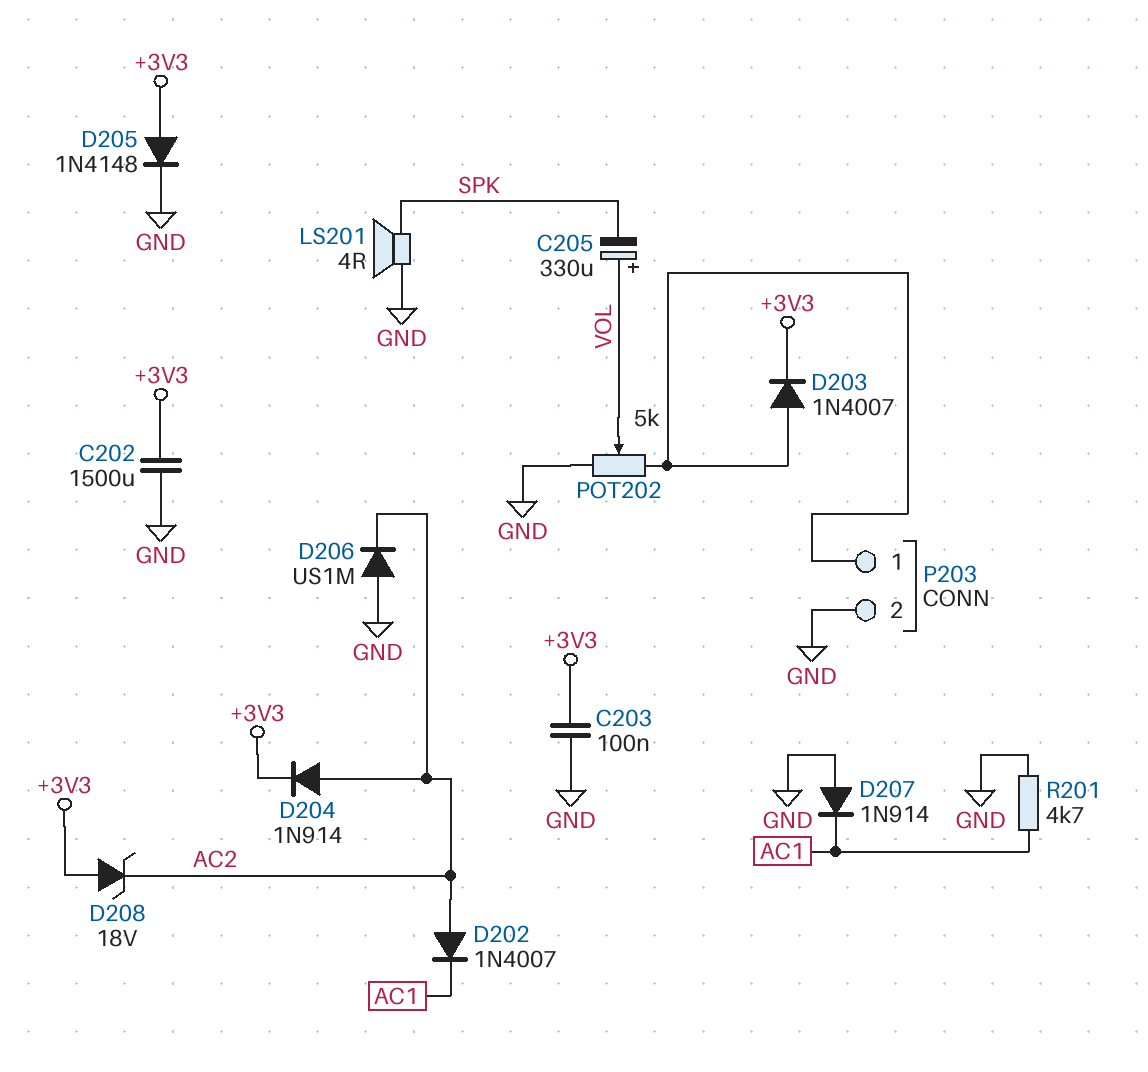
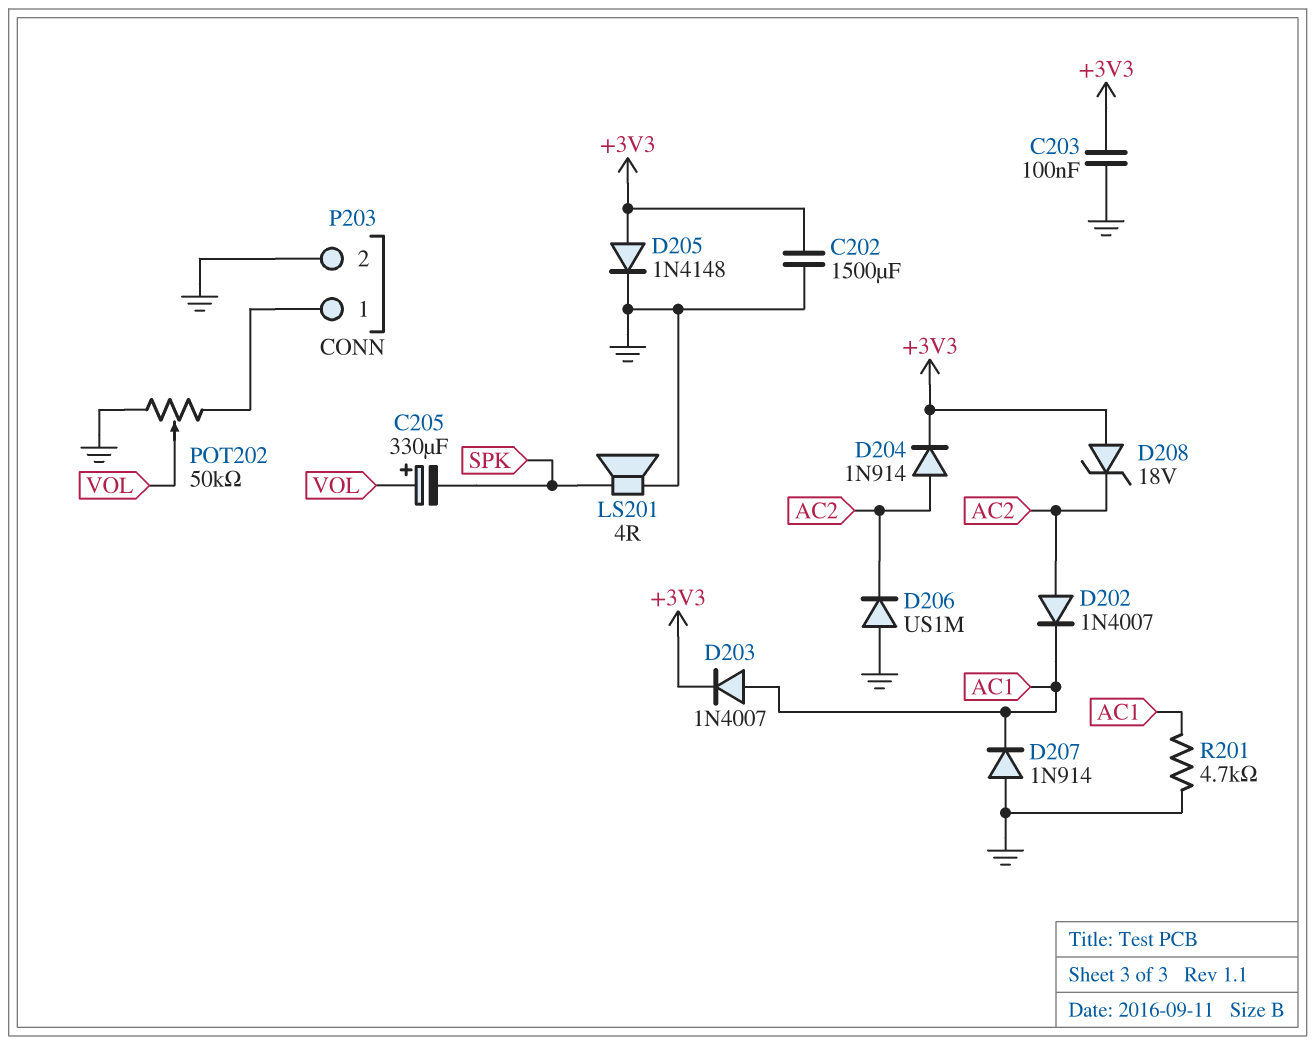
D203: diode 1N4007 (A P203/1, K +3V3) -> diode 1N4007 (A AC1, K +3V3)
POT202: 5k (GND, P203/1, wiper VOL) -> 50k (GND, P203/1, wiper VOL)

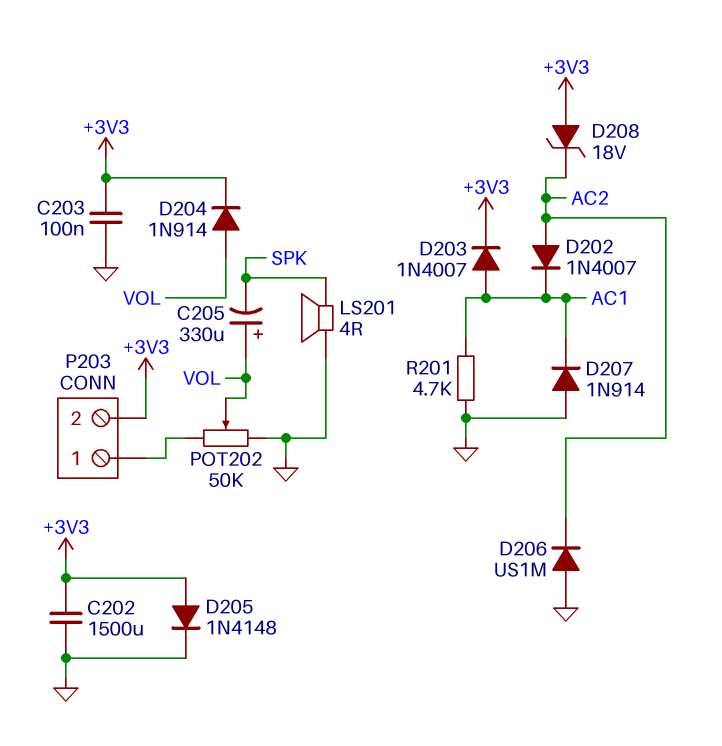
D204: diode 1N914 (A AC2, K +3V3) -> diode 1N914 (A VOL, K +3V3)
P203 pin 2: GND -> +3V3

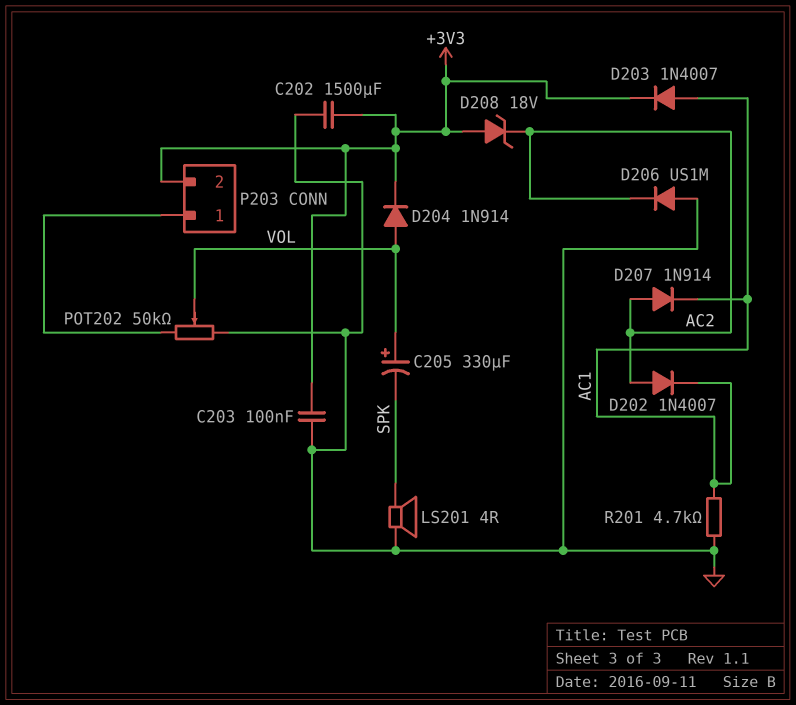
D205: diode 1N4148 (A +3V3, K GND) -> none
D207: diode 1N914 (A GND, K AC1) -> diode 1N914 (A AC2, K AC1)

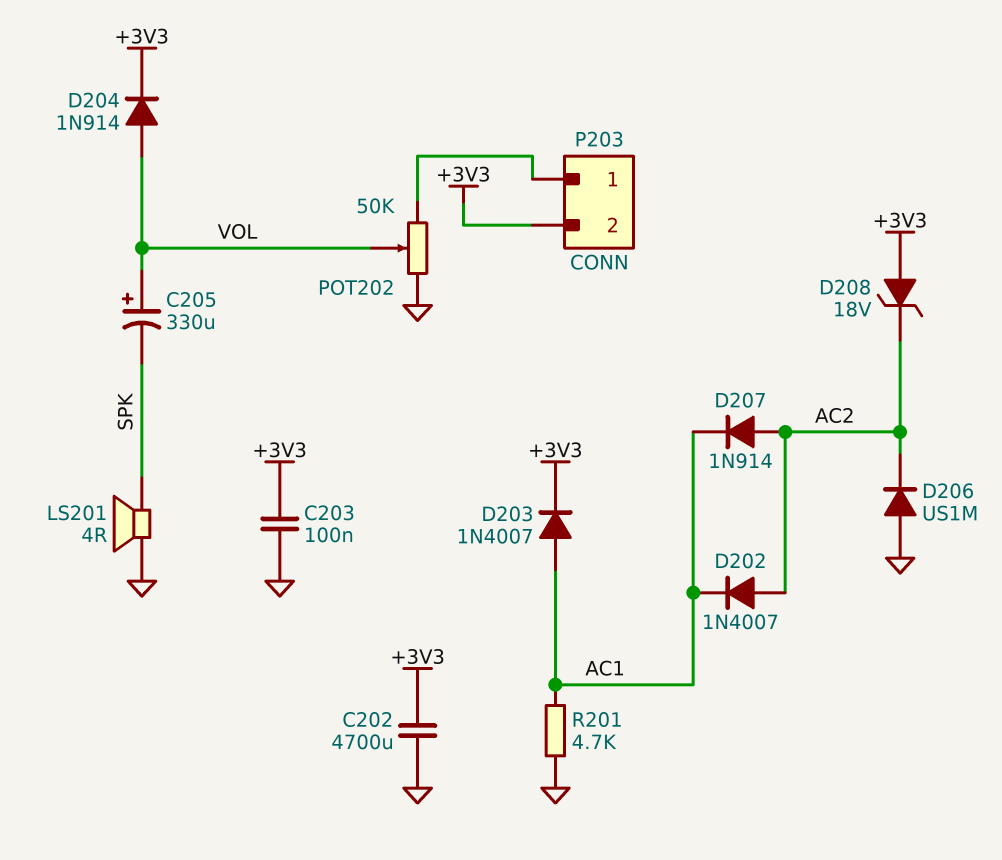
C202: 1500uF (+3V3, GND) -> 4700uF (+3V3, GND)

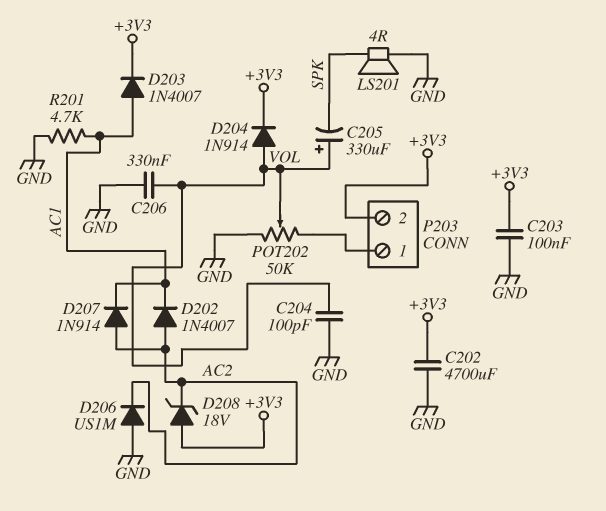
C204: none -> 100pF (GND, VOL)
C206: none -> 330nF (GND, VOL)

